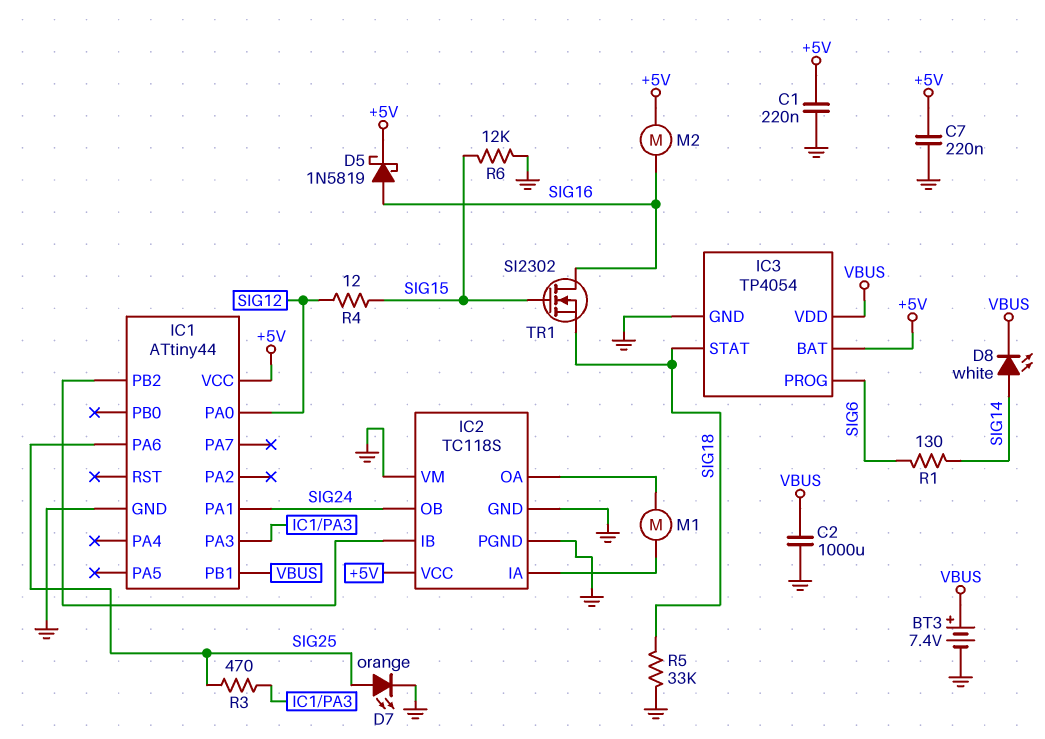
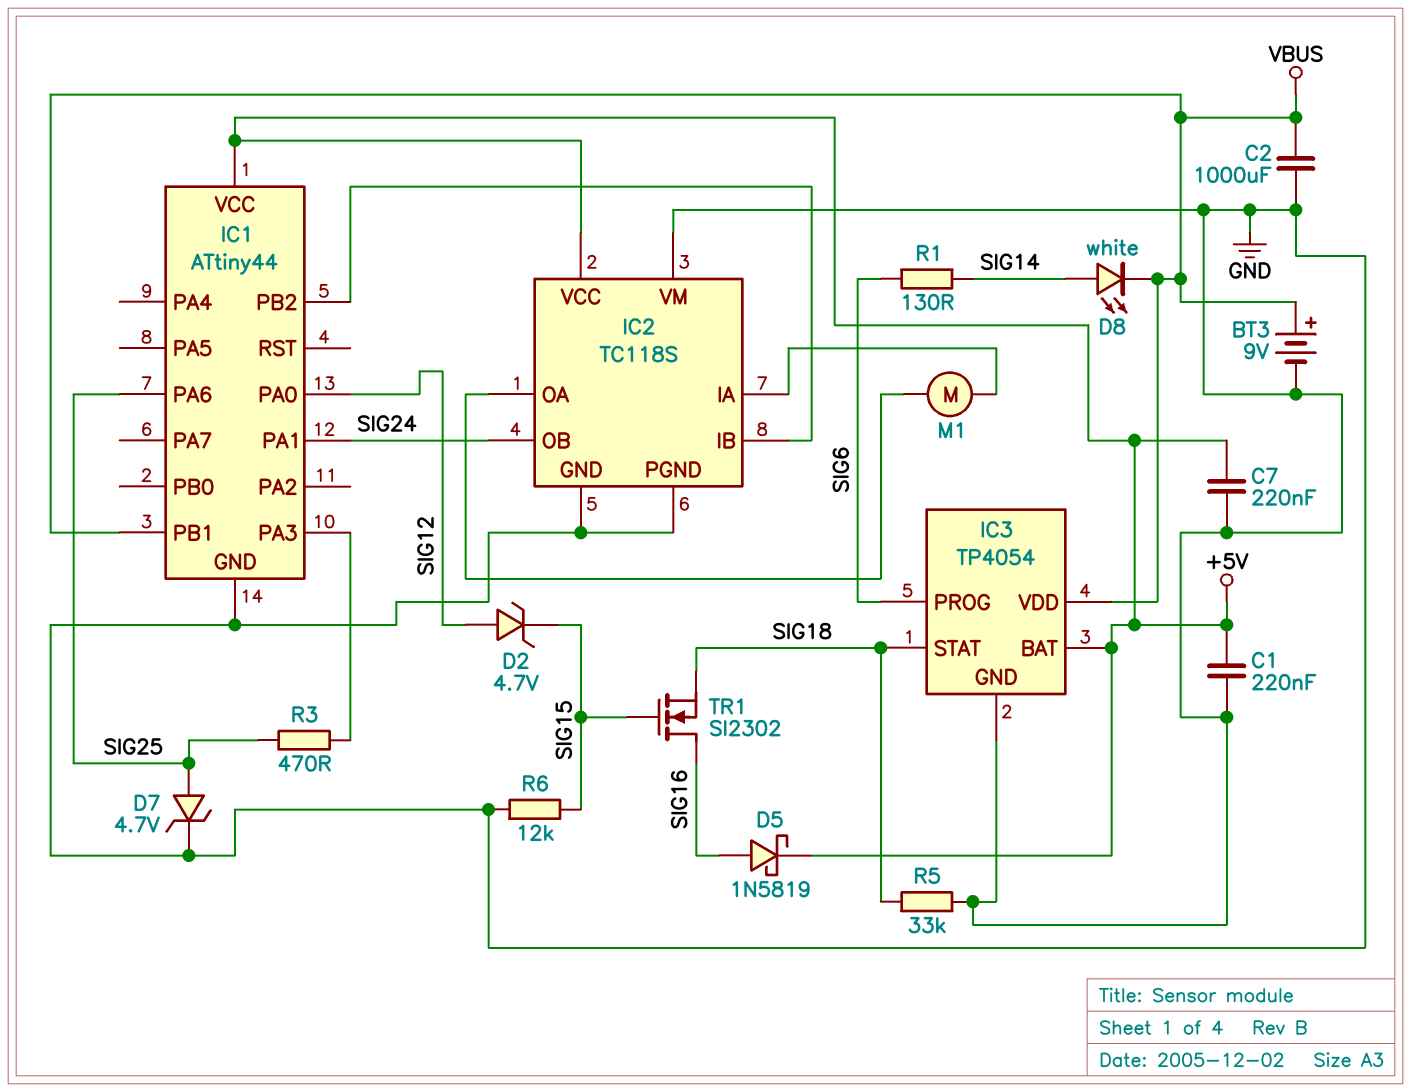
BT3: 7.4V (plus VBUS, minus GND) -> 9V (plus VBUS, minus GND)
D2: none -> zener 4.7V (A SIG12, K SIG15)
D7: LED orange (A SIG25, K GND) -> zener 4.7V (A SIG25, K GND)
M2: motor (+5V, SIG16) -> none
R4: 12 (SIG12, SIG15) -> none

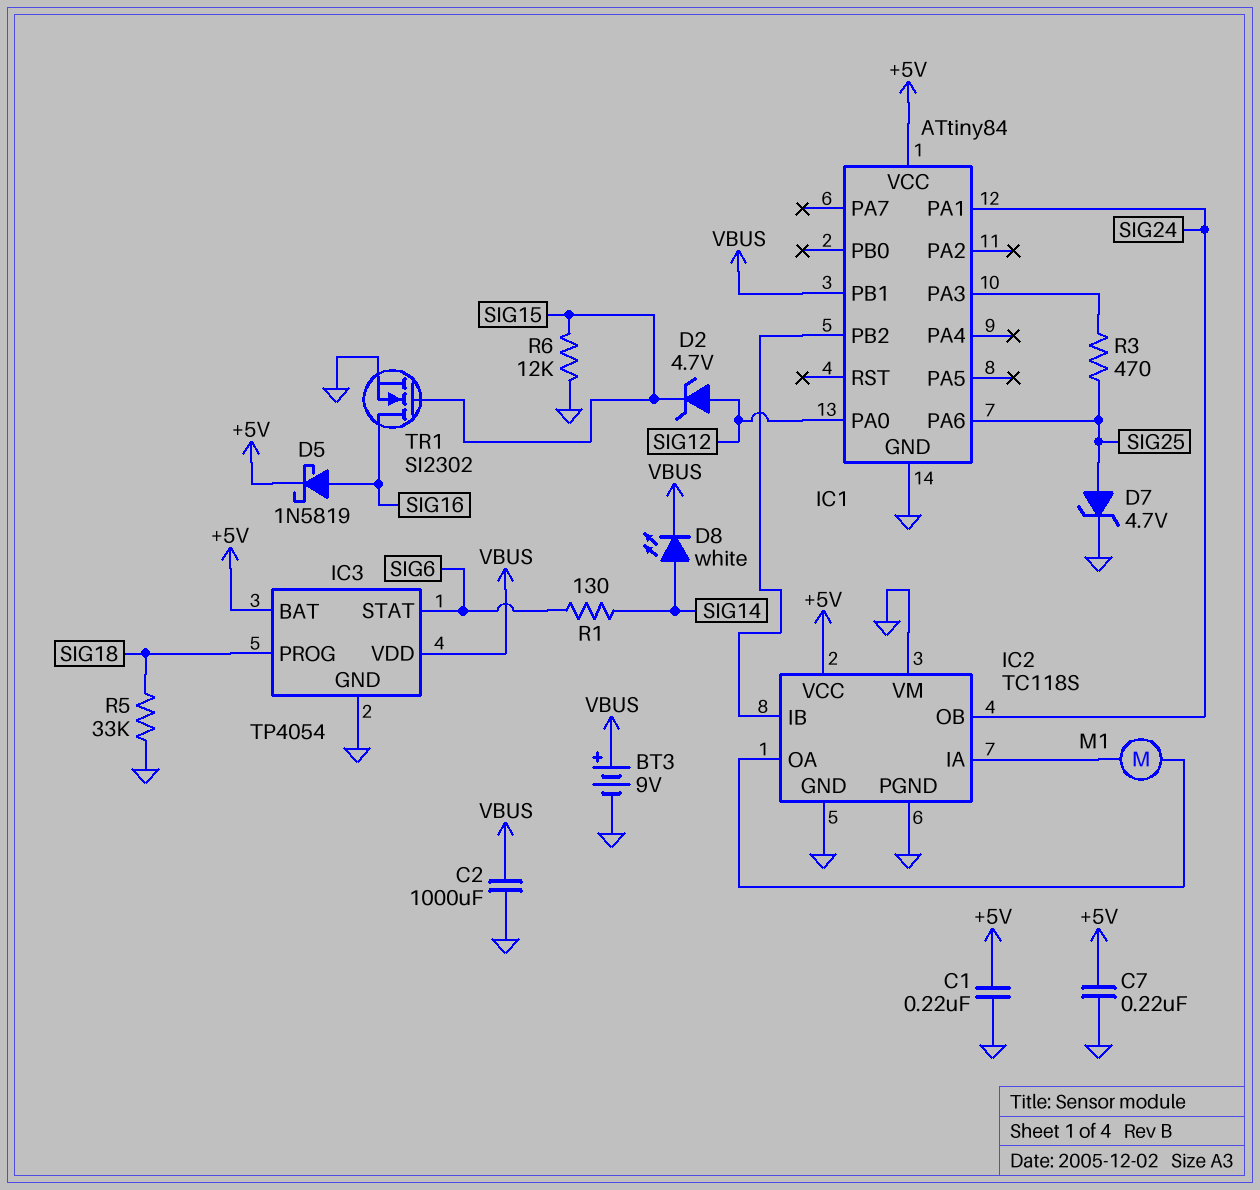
IC1: ATtiny44 -> ATtiny84
IC3 pin PROG: SIG6 -> SIG18
IC3 pin STAT: SIG18 -> SIG6
TR1: NMOS SI2302 (G SIG15, D SIG16, S SIG18) -> NMOS SI2302 (G SIG15, D SIG16, S GND)

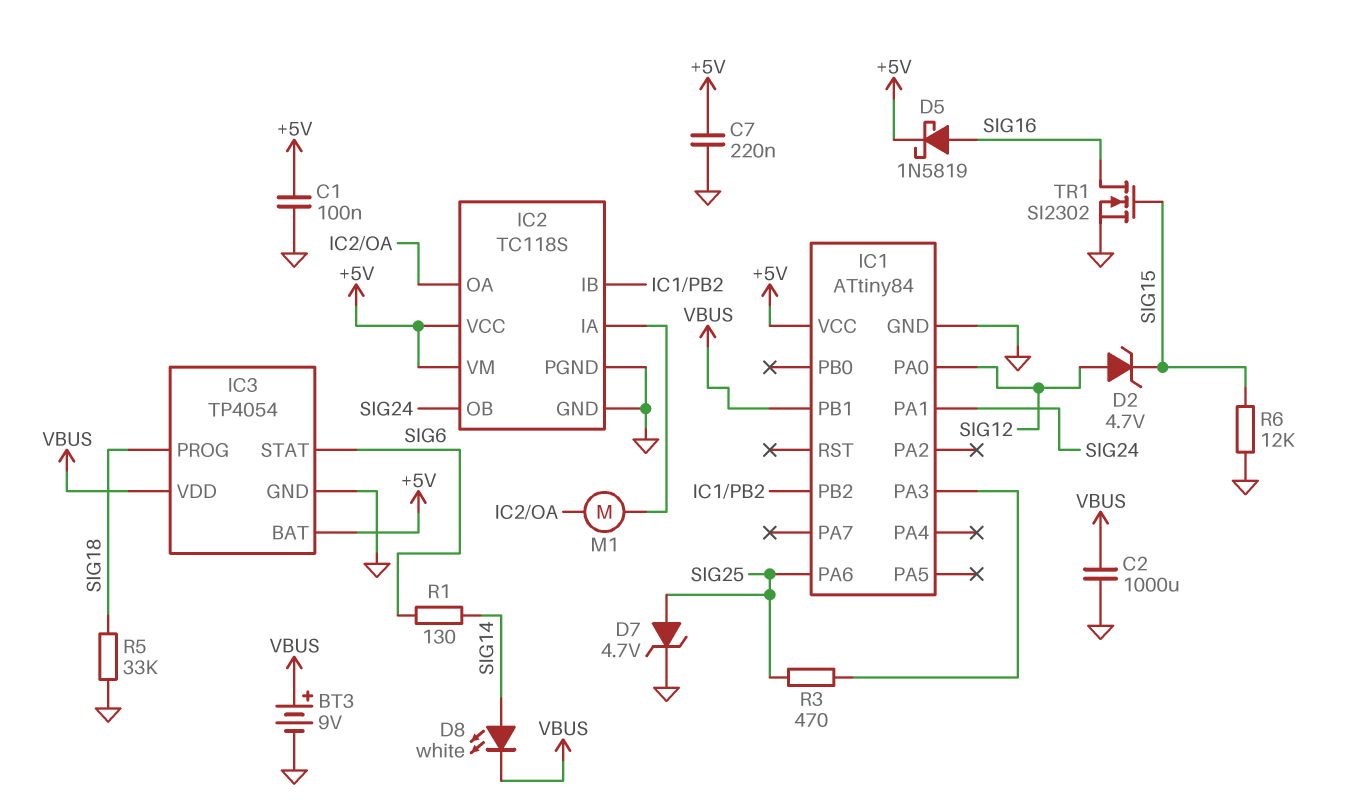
C1: 220nF (+5V, GND) -> 100nF (+5V, GND)
IC2 pin VM: GND -> +5V

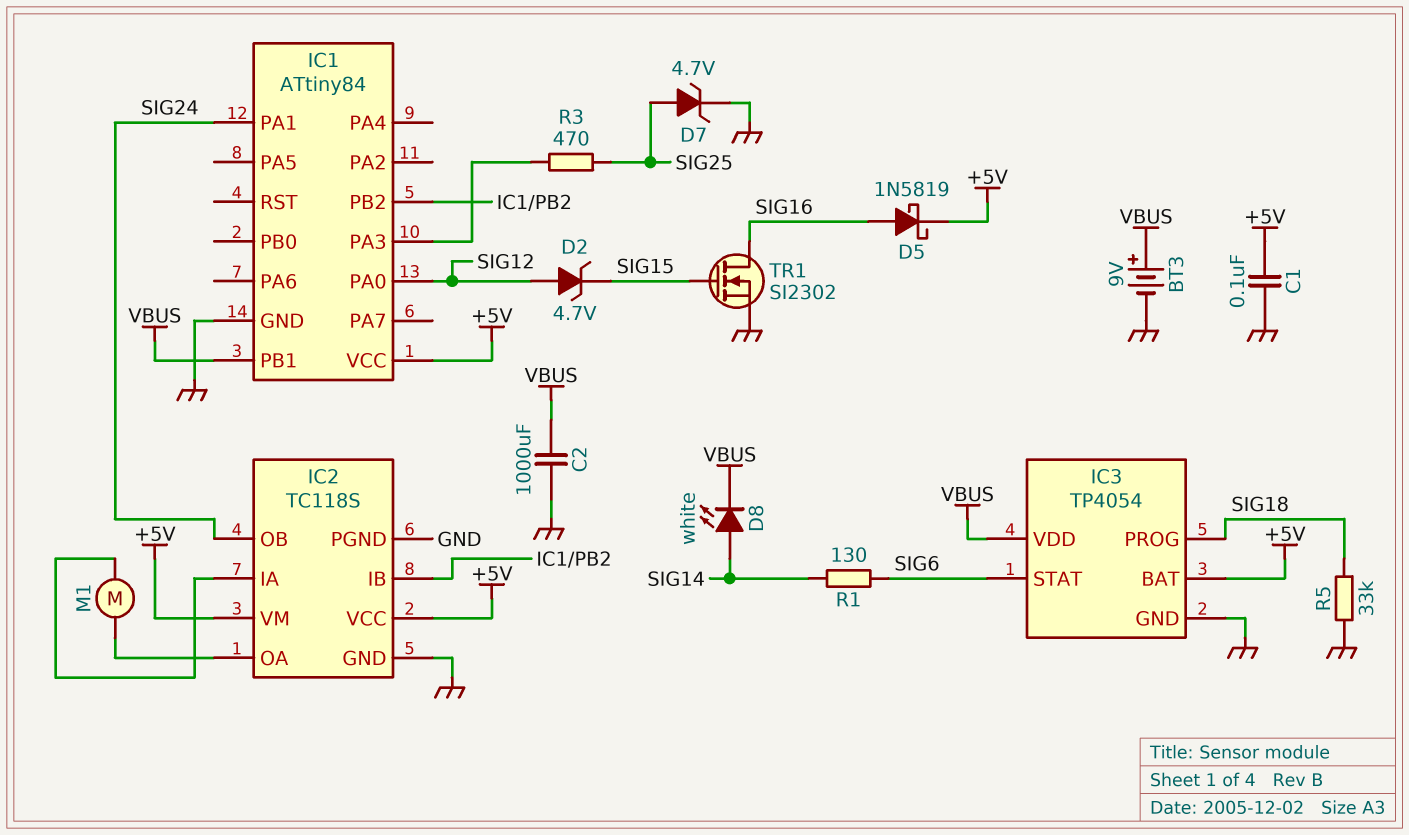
C7: 220nF (+5V, GND) -> none
IC1 pin PA6: SIG25 -> none
R6: 12k (GND, SIG15) -> none

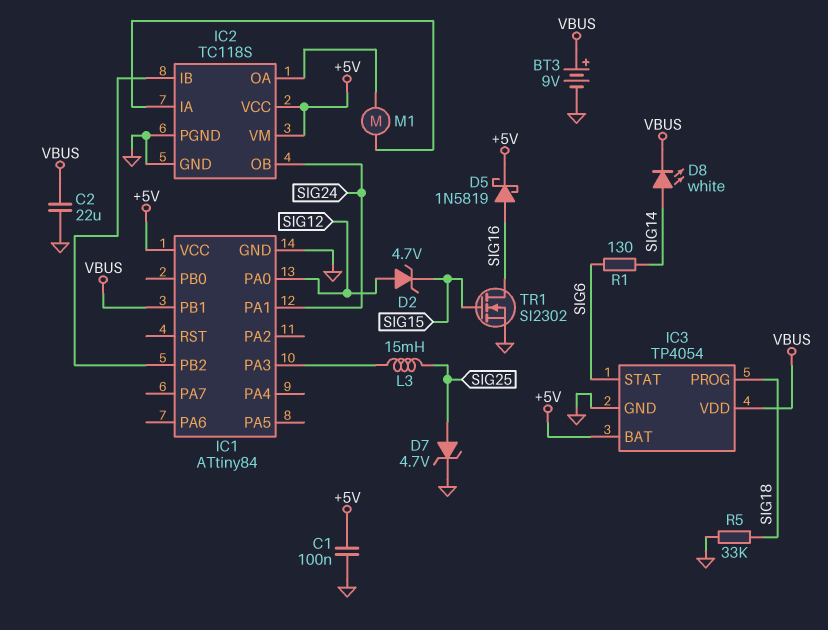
C2: 1000uF (GND, VBUS) -> 22uF (GND, VBUS)
L3: none -> 15mH (IC1/PA3, SIG25)
R3: 470 (IC1/PA3, SIG25) -> none

